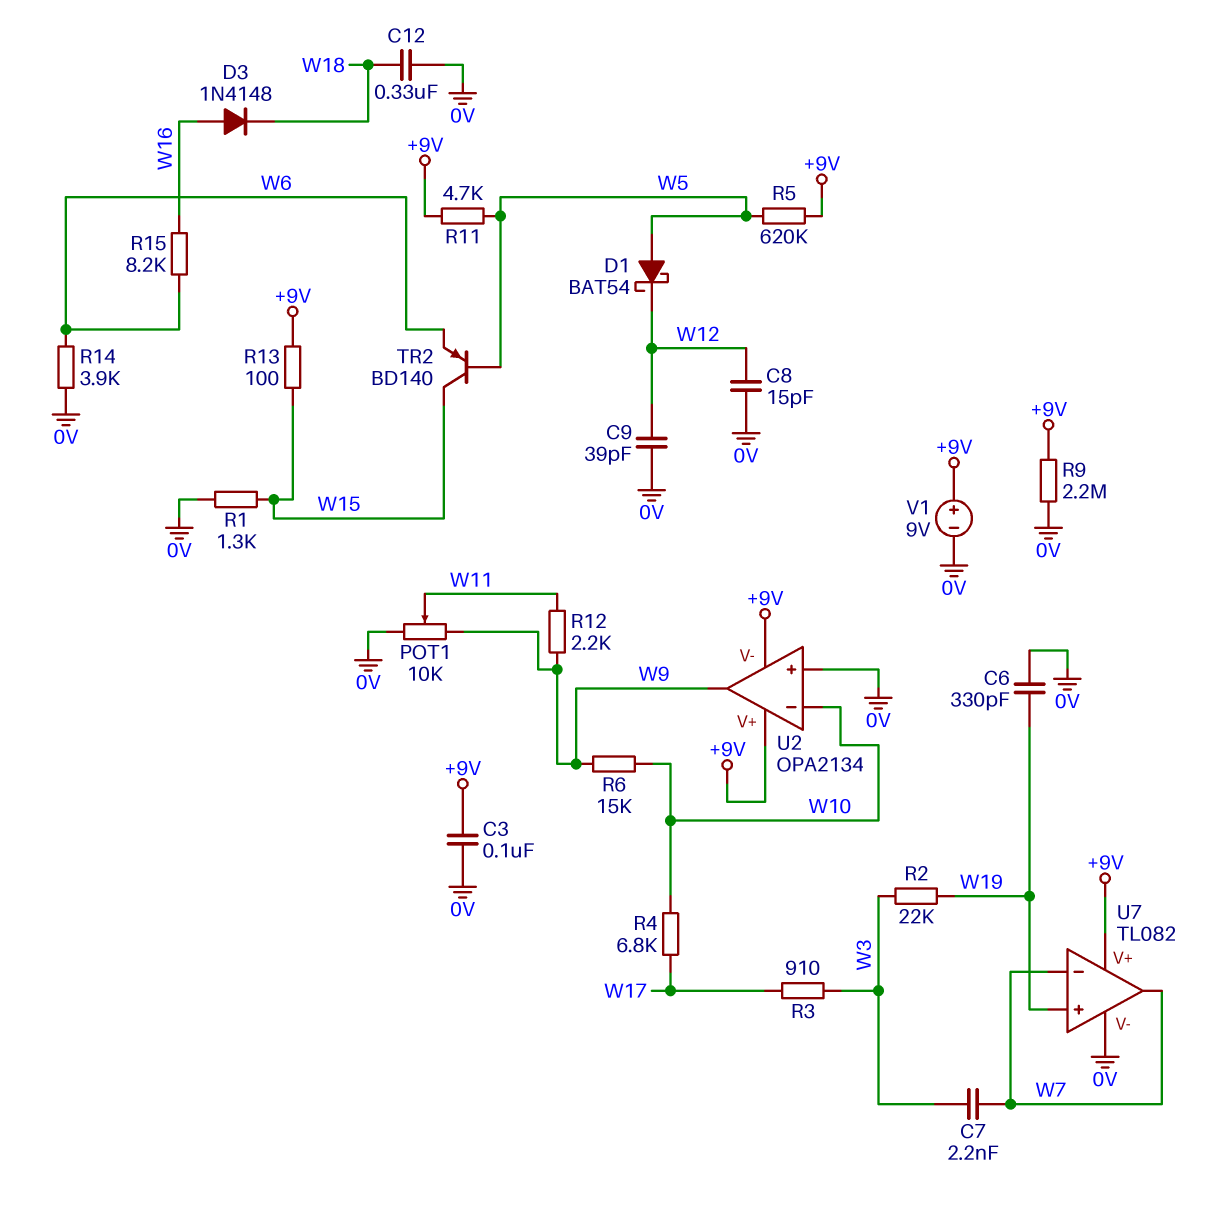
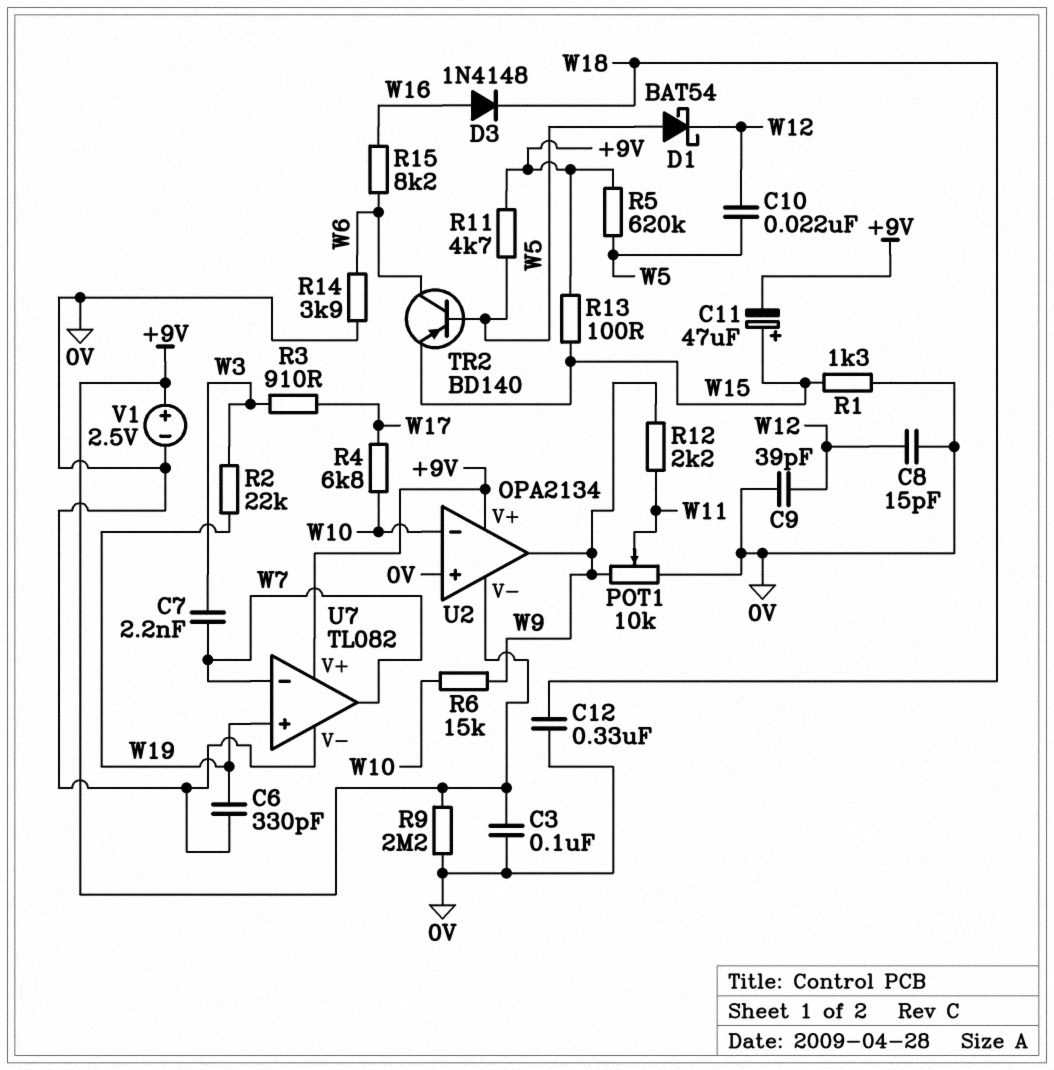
C10: none -> 22nF (W5, W12)
C11: none -> 47uF (plus W15, minus +9V)
TR2: PNP BD140 (B W5, C W15, E W6) -> PNP BD140 (B W5, C W6, E W15)
V1: 9V (plus +9V, minus 0V) -> 2.5V (plus +9V, minus 0V)

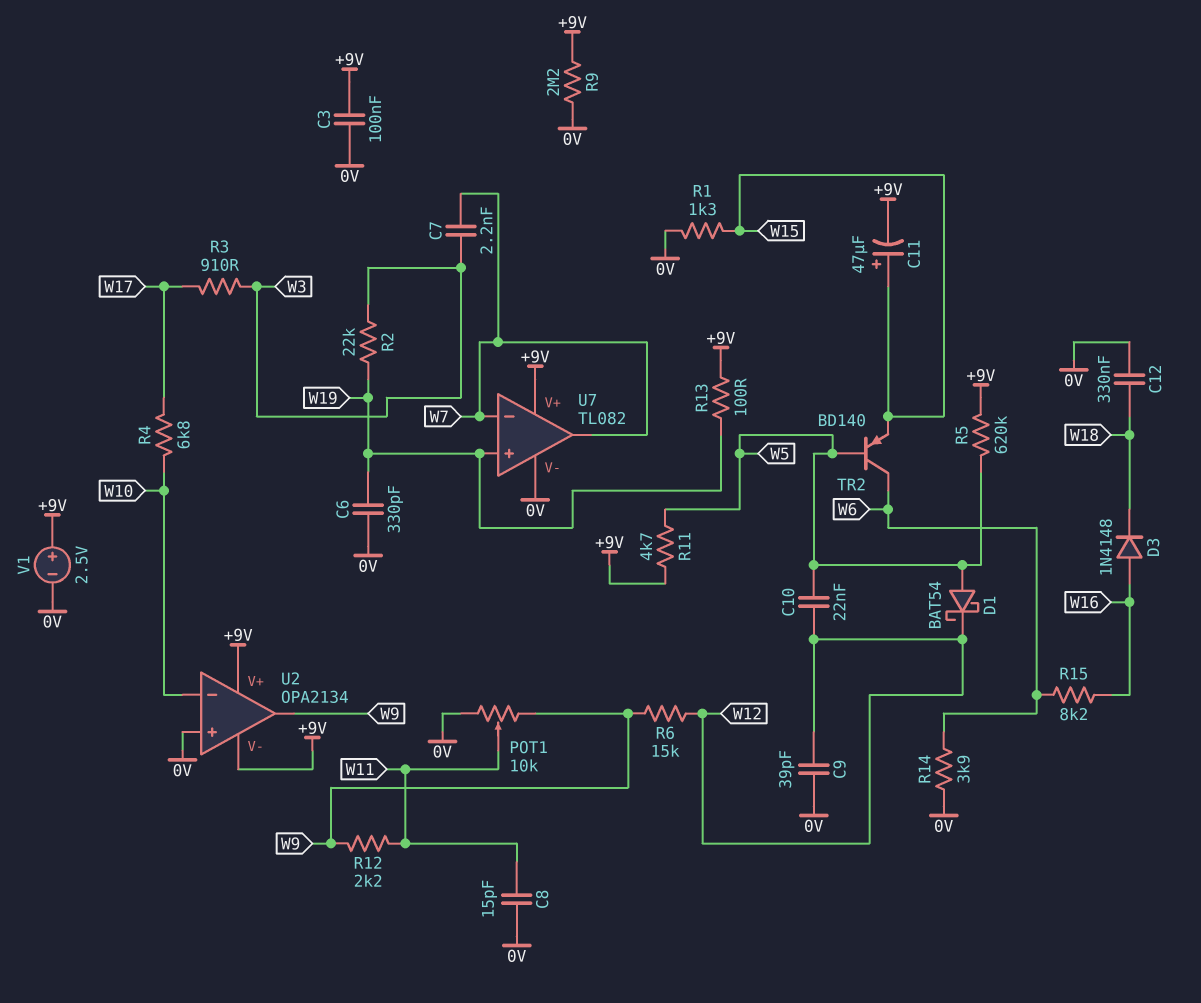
C8: 15pF (0V, W12) -> 15pF (0V, W11)
R6: 15k (W9, W10) -> 15k (W9, W12)
R13: 100 (+9V, W15) -> 100 (+9V, W19)

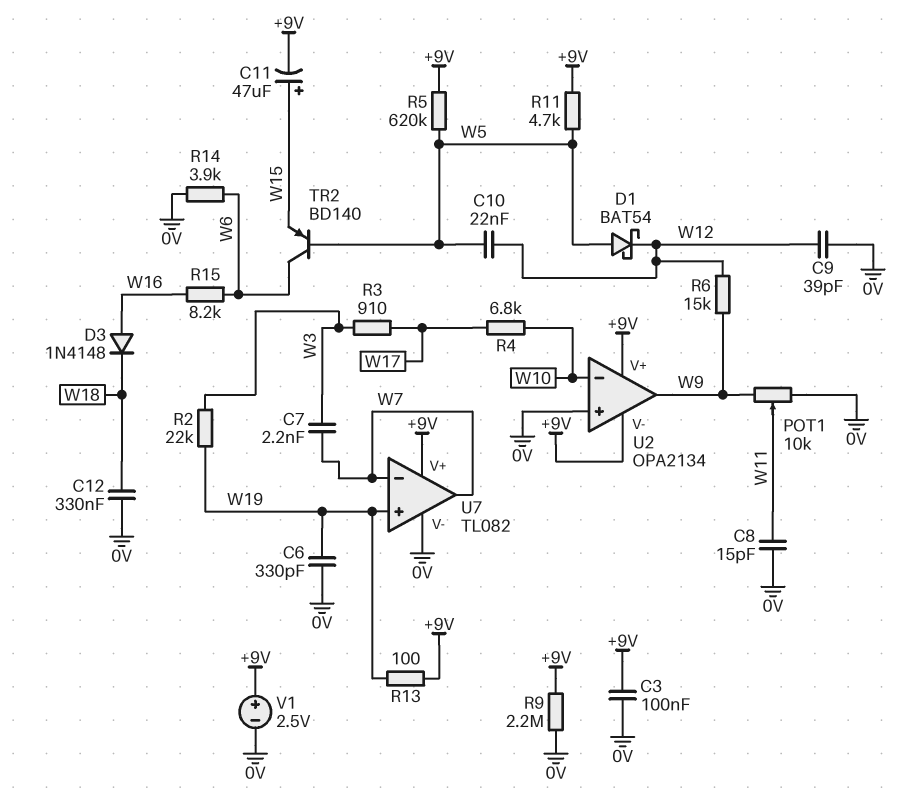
R1: 1.3k (0V, W15) -> none
R12: 2.2k (W9, W11) -> none

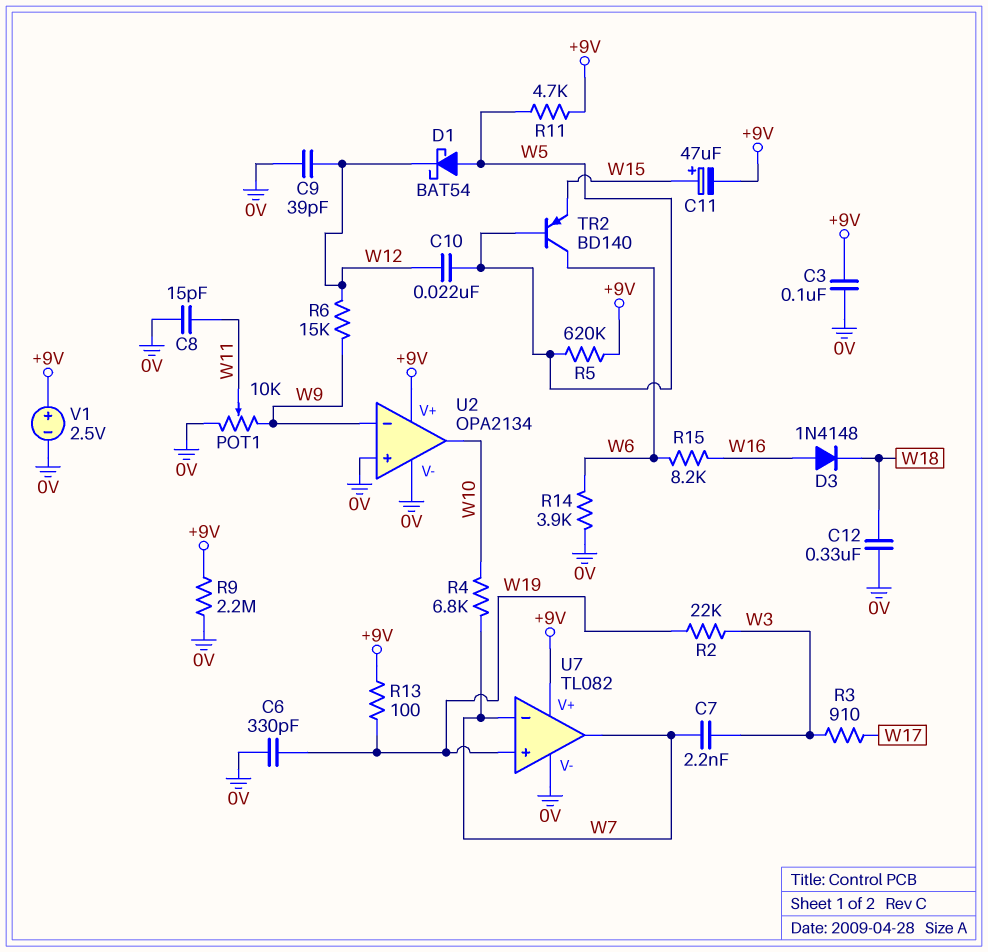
R4: 6.8k (W10, W17) -> 6.8k (W7, W10)
U2 pin V-: +9V -> 0V
U2 pin in-: W10 -> W9
U2 pin out: W9 -> W10

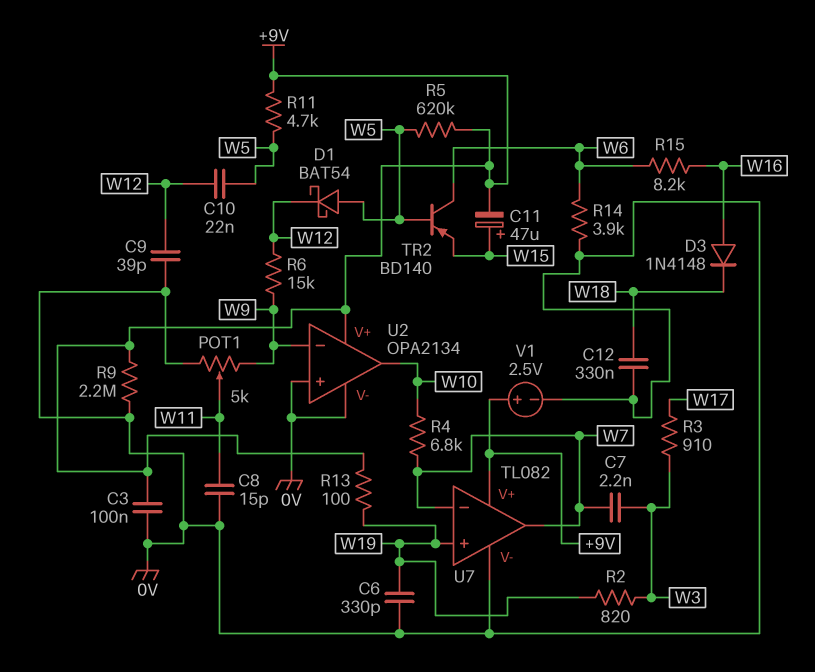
POT1: 10k (0V, W9, wiper W11) -> 5k (0V, W9, wiper W11)
R2: 22k (W3, W19) -> 820 (W3, W19)

